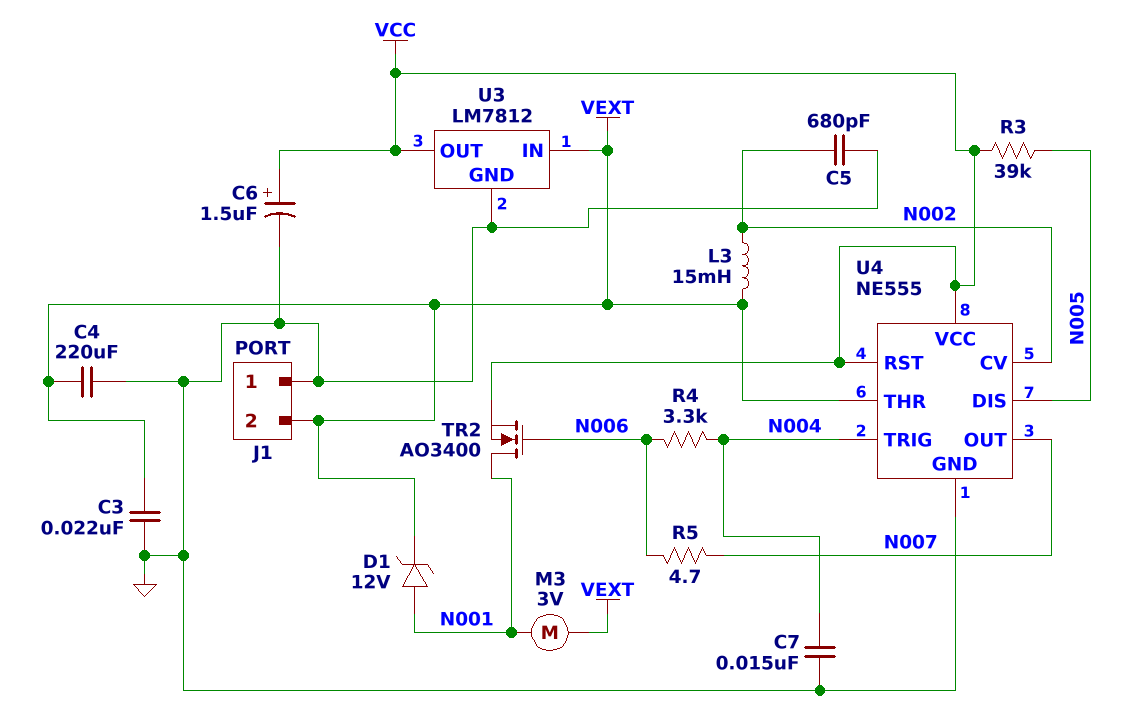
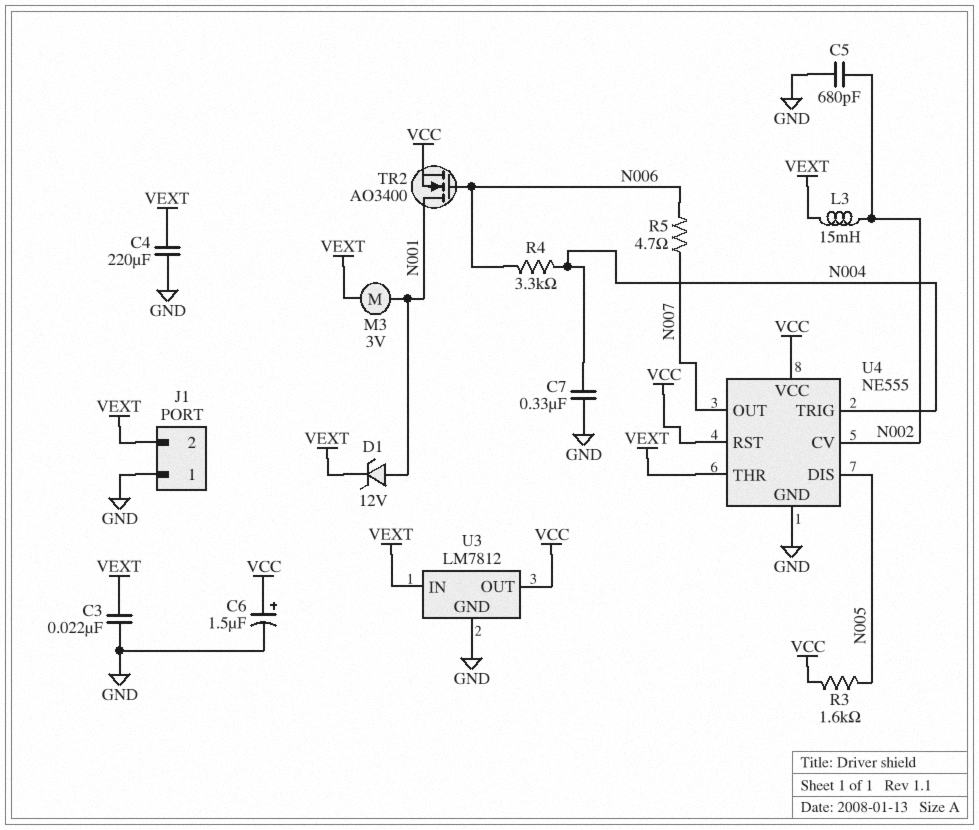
C7: 15nF (GND, N004) -> 330nF (GND, N004)
R3: 39k (N005, VCC) -> 1.6k (N005, VCC)

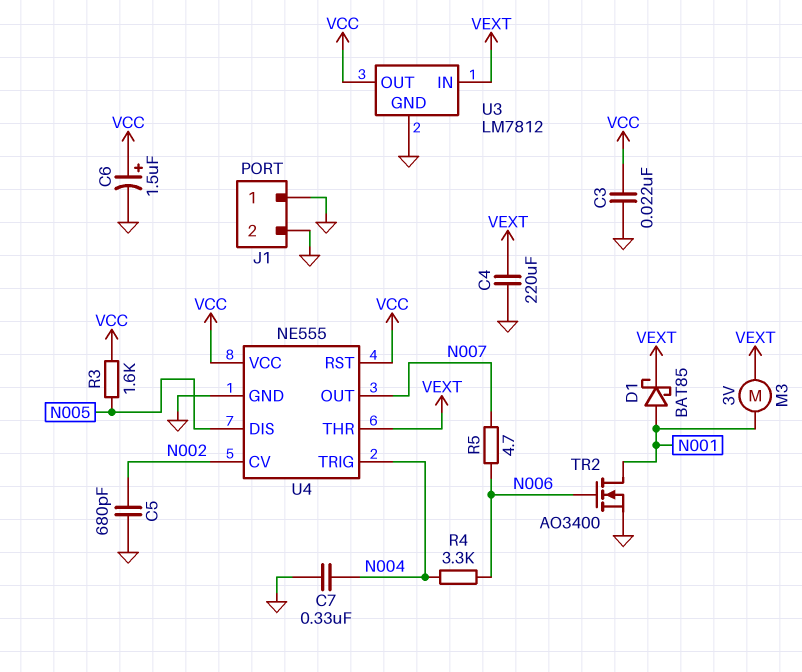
C3: 22nF (GND, VEXT) -> 22nF (GND, VCC)
D1: zener 12V (A N001, K VEXT) -> schottky BAT85 (A N001, K VEXT)
J1 pin 2: VEXT -> GND
L3: 15mH (N002, VEXT) -> none
TR2: NMOS AO3400 (G N006, D N001, S VCC) -> NMOS AO3400 (G N006, D N001, S GND)

